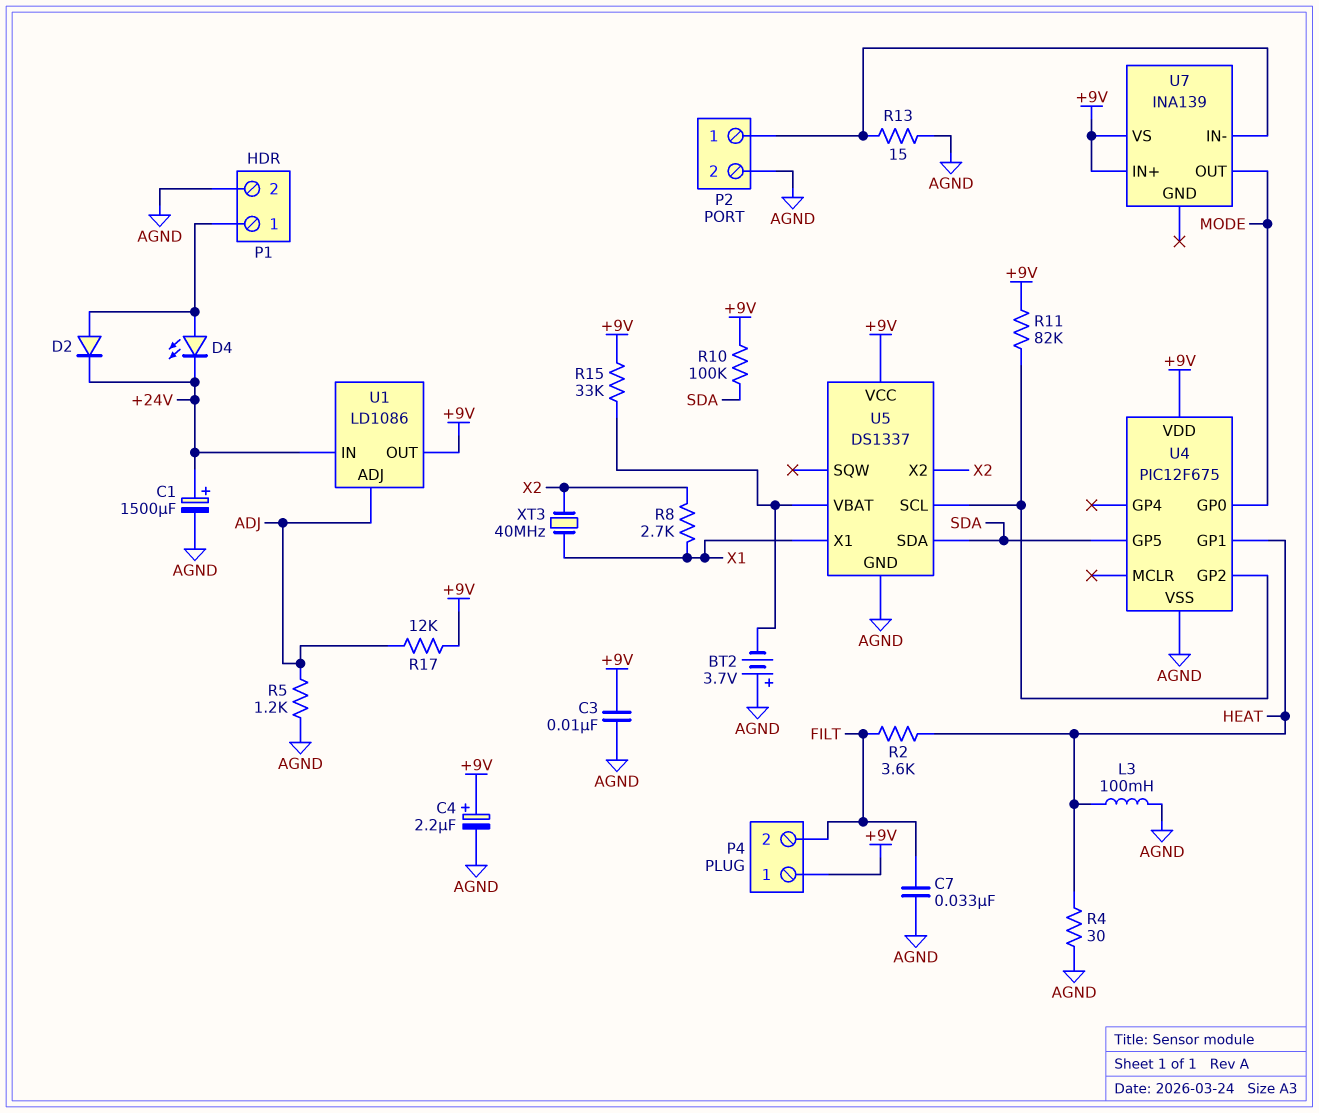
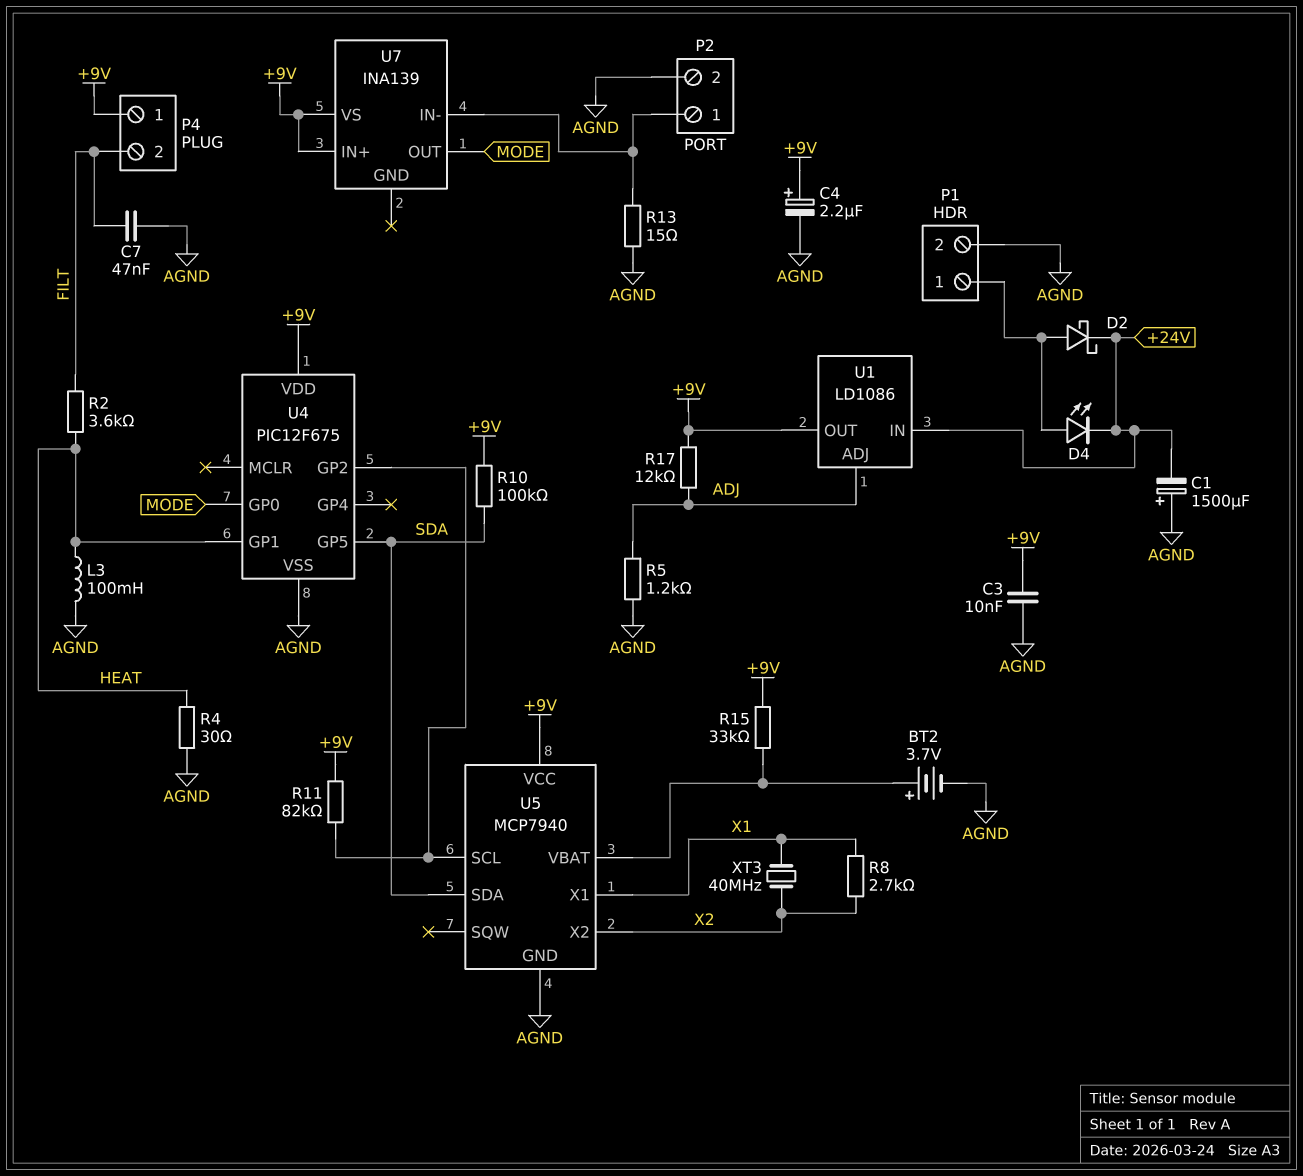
BT2: 3.7V (plus AGND, minus U5/VBAT) -> 3.7V (plus U5/VBAT, minus AGND)
C1: 1500uF (plus +24V, minus AGND) -> 1500uF (plus AGND, minus +24V)
C7: 33nF (AGND, FILT) -> 47nF (AGND, FILT)
D2: diode (A P1/1, K +24V) -> schottky (A P1/1, K +24V)
U5: DS1337 -> MCP7940

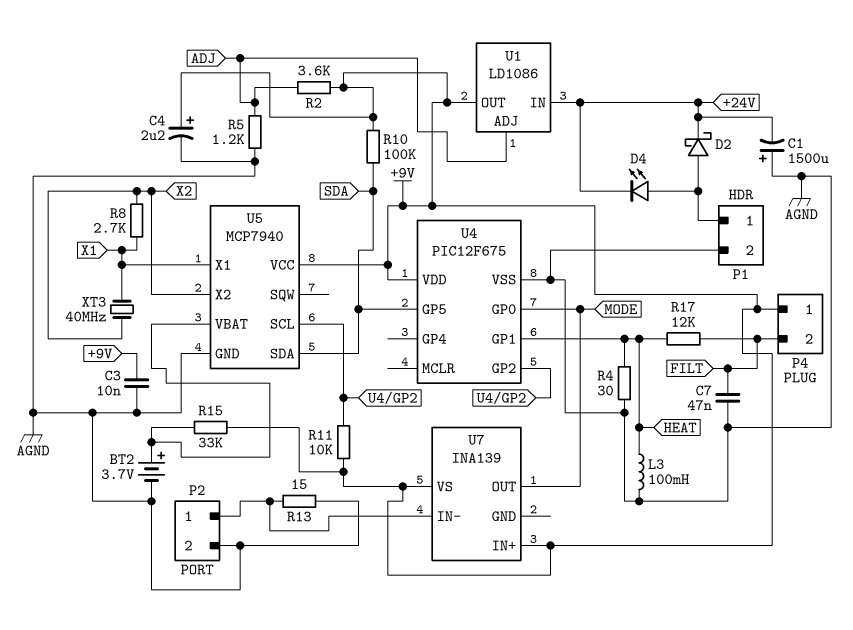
R2: 3.6k (FILT, HEAT) -> 3.6k (+9V, ADJ)
R11: 82k (+9V, U4/GP2) -> 10k (+9V, U4/GP2)
R17: 12k (+9V, ADJ) -> 12k (FILT, HEAT)

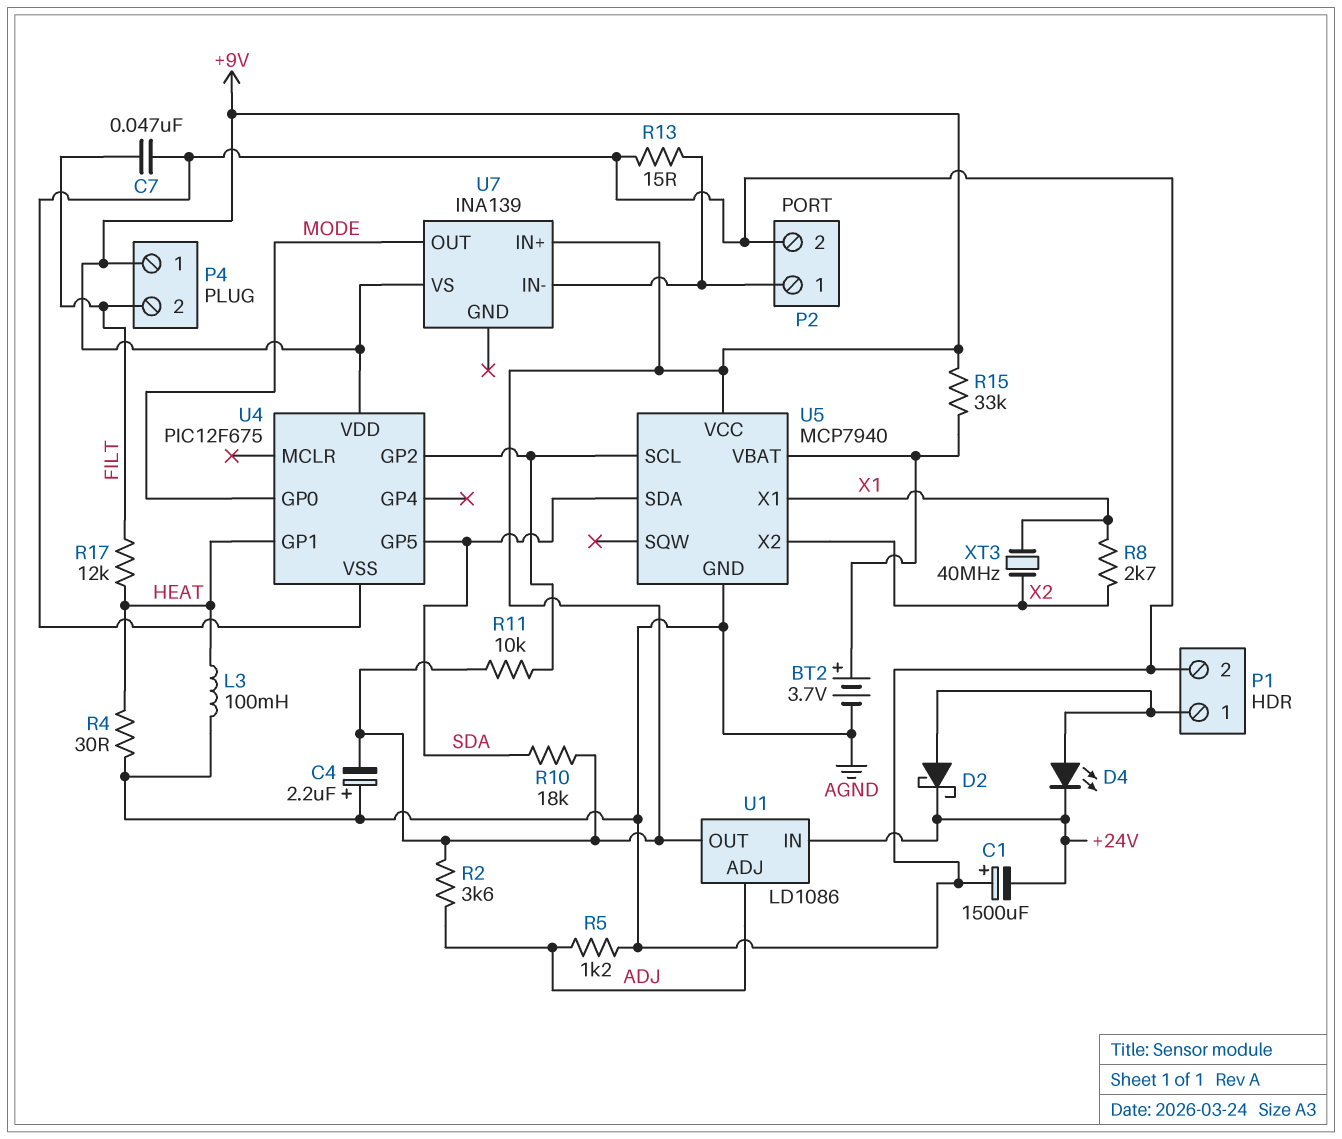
C3: 10nF (+9V, AGND) -> none
C4: 2.2uF (plus +9V, minus AGND) -> 2.2uF (plus AGND, minus +9V)
R10: 100k (+9V, SDA) -> 18k (+9V, SDA)

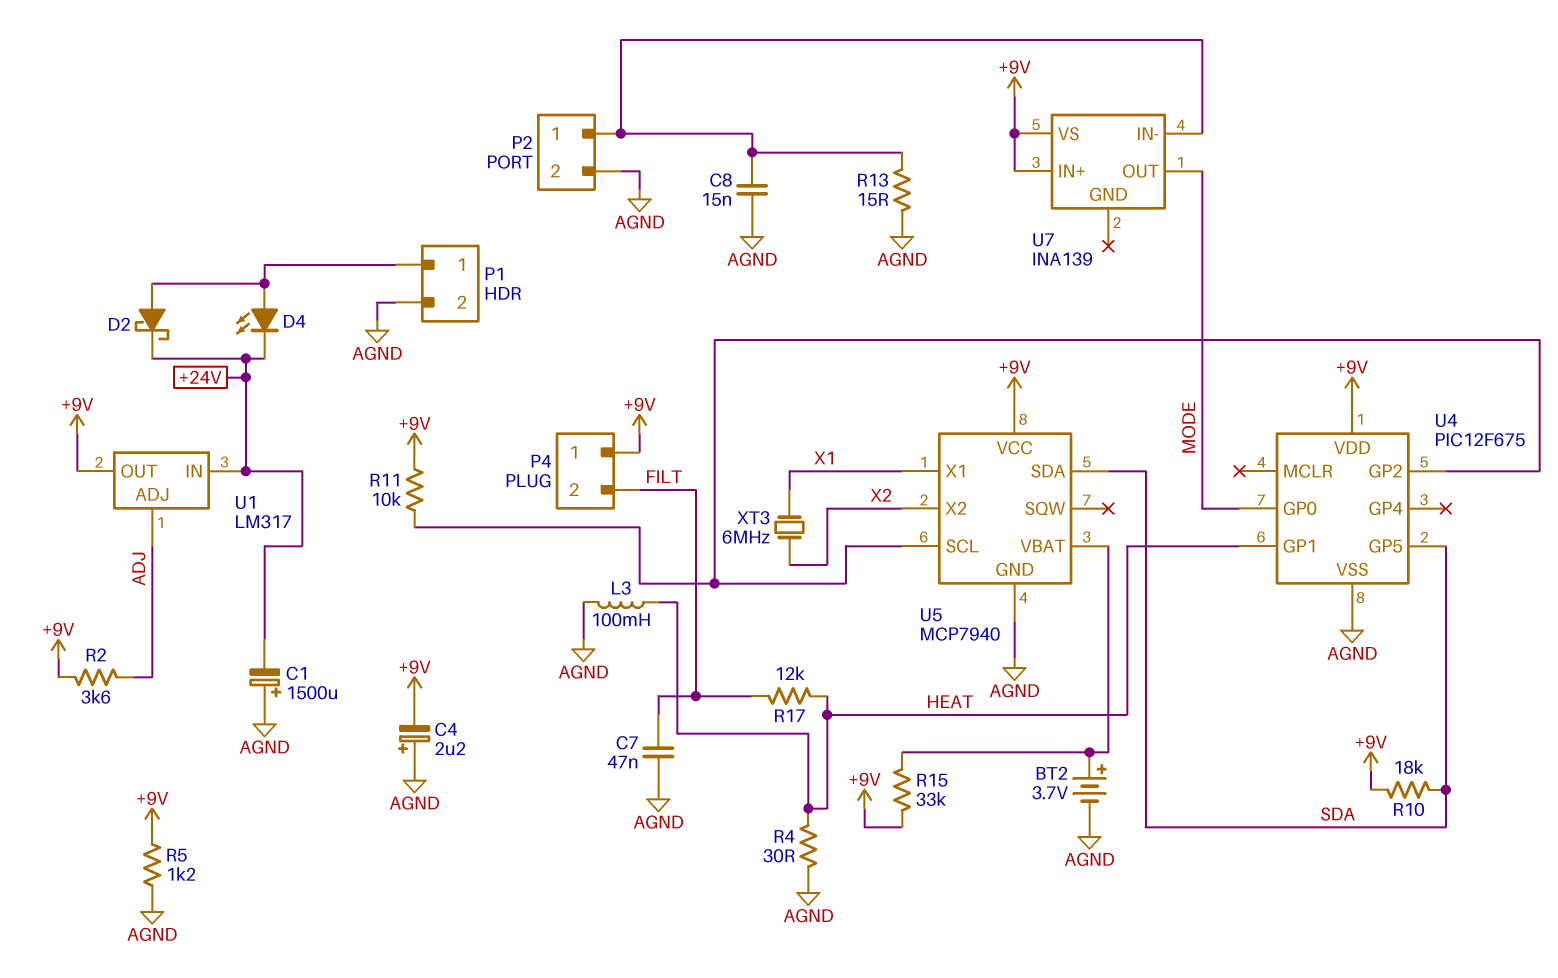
C8: none -> 15nF (AGND, P2/1)
R5: 1.2k (ADJ, AGND) -> 1.2k (+9V, AGND)
R8: 2.7k (X1, X2) -> none
U1: LD1086 -> LM317
XT3: 40MHz (X1, X2) -> 6MHz (X1, X2)

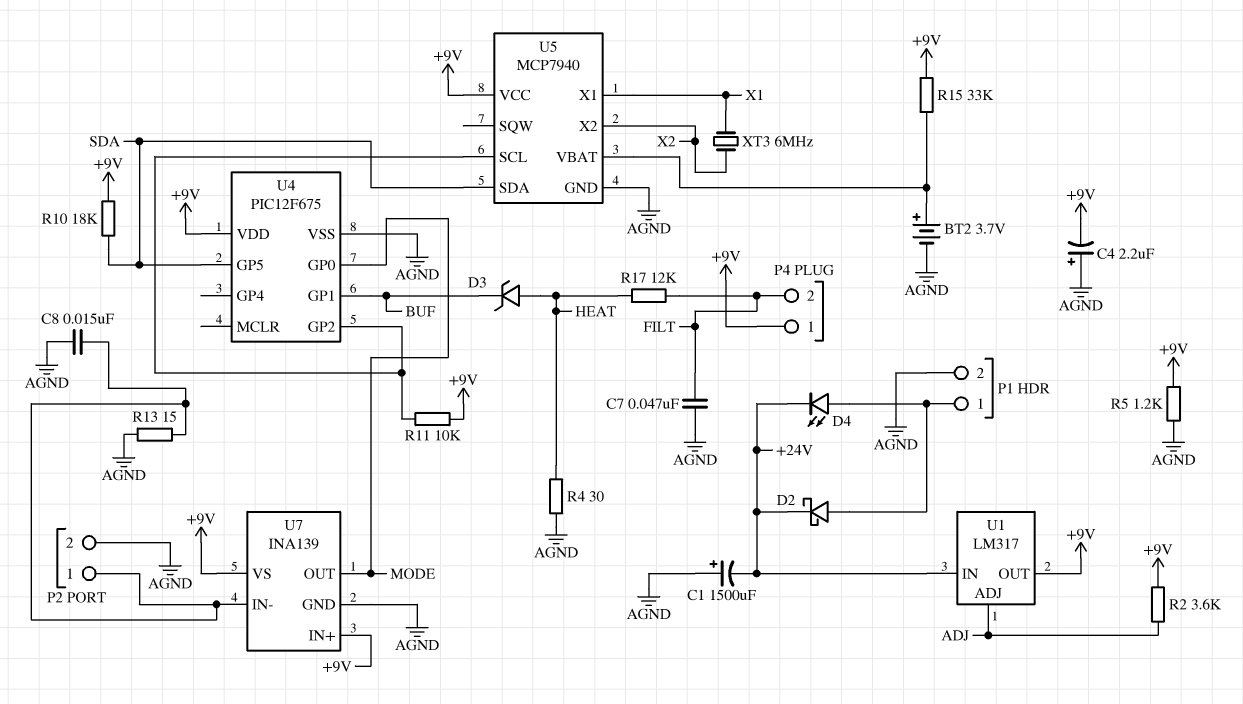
D3: none -> zener (A HEAT, K BUF)
L3: 100mH (AGND, HEAT) -> none
U4 pin GP1: HEAT -> BUF
U7 pin GND: none -> AGND

